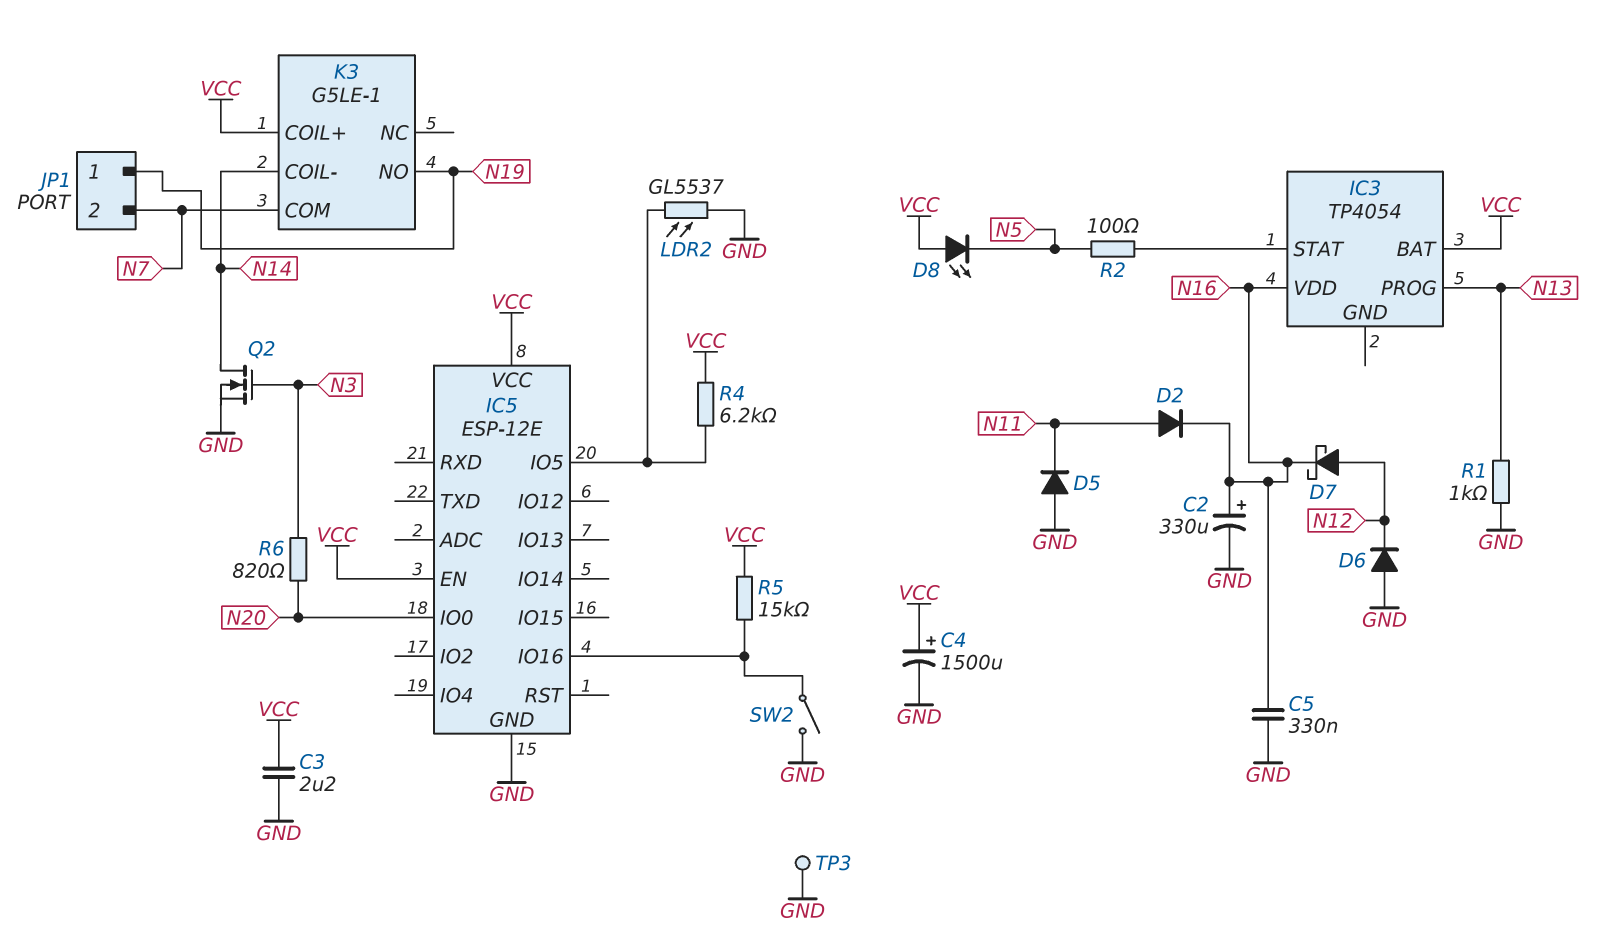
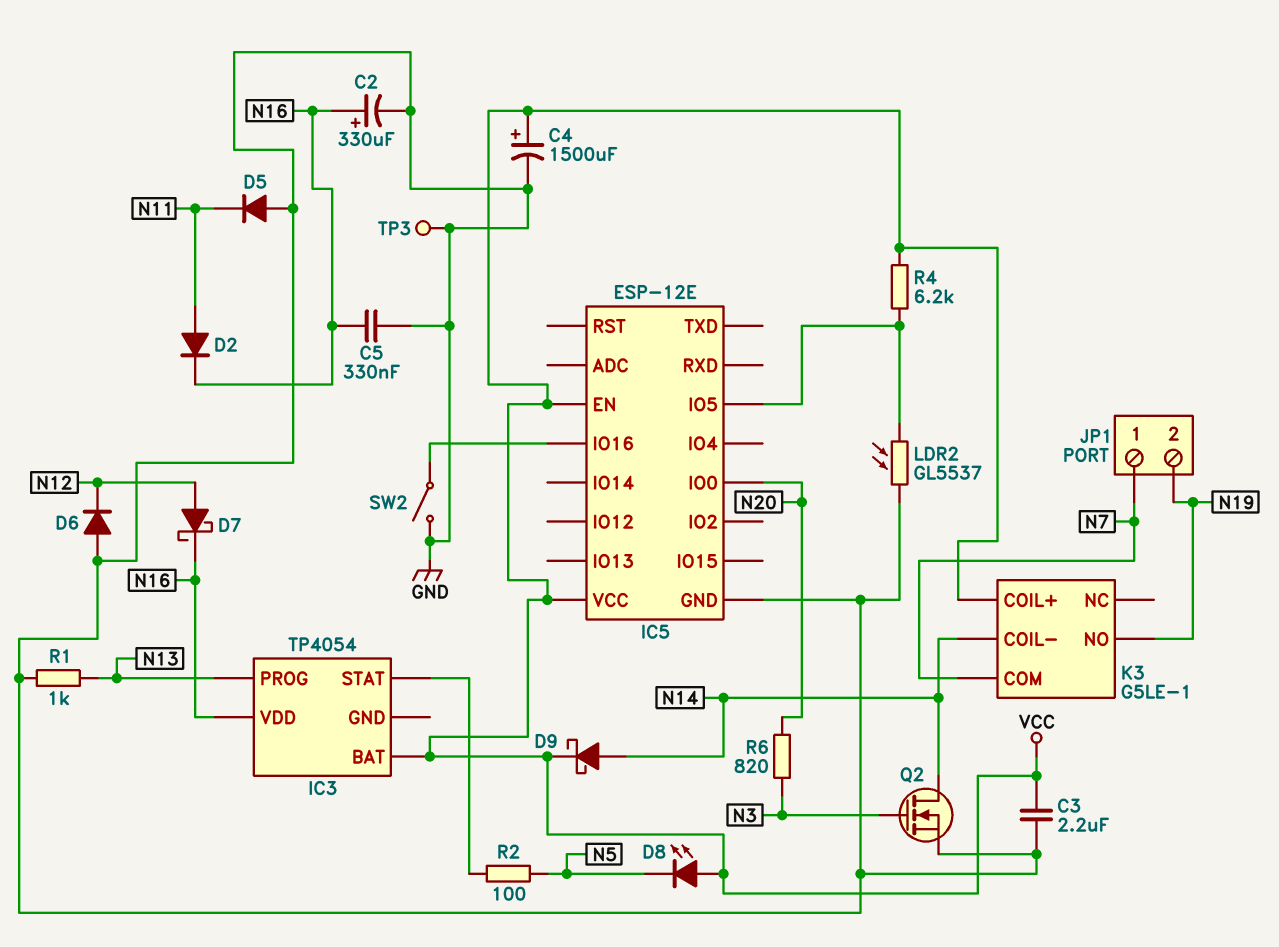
D9: none -> schottky (A N14, K VCC)
JP1 pin 1: N19 -> N7
JP1 pin 2: N7 -> N19
R5: 15k (IC5/IO16, VCC) -> none

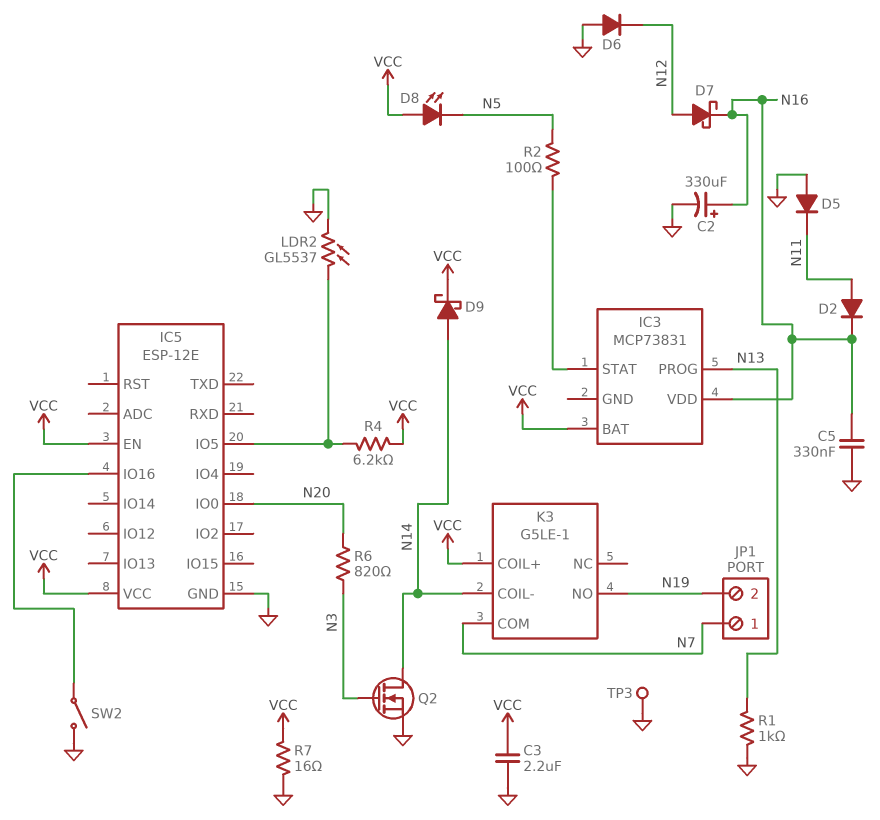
C4: 1500uF (plus VCC, minus GND) -> none
IC3: TP4054 -> MCP73831
R7: none -> 16 (GND, VCC)

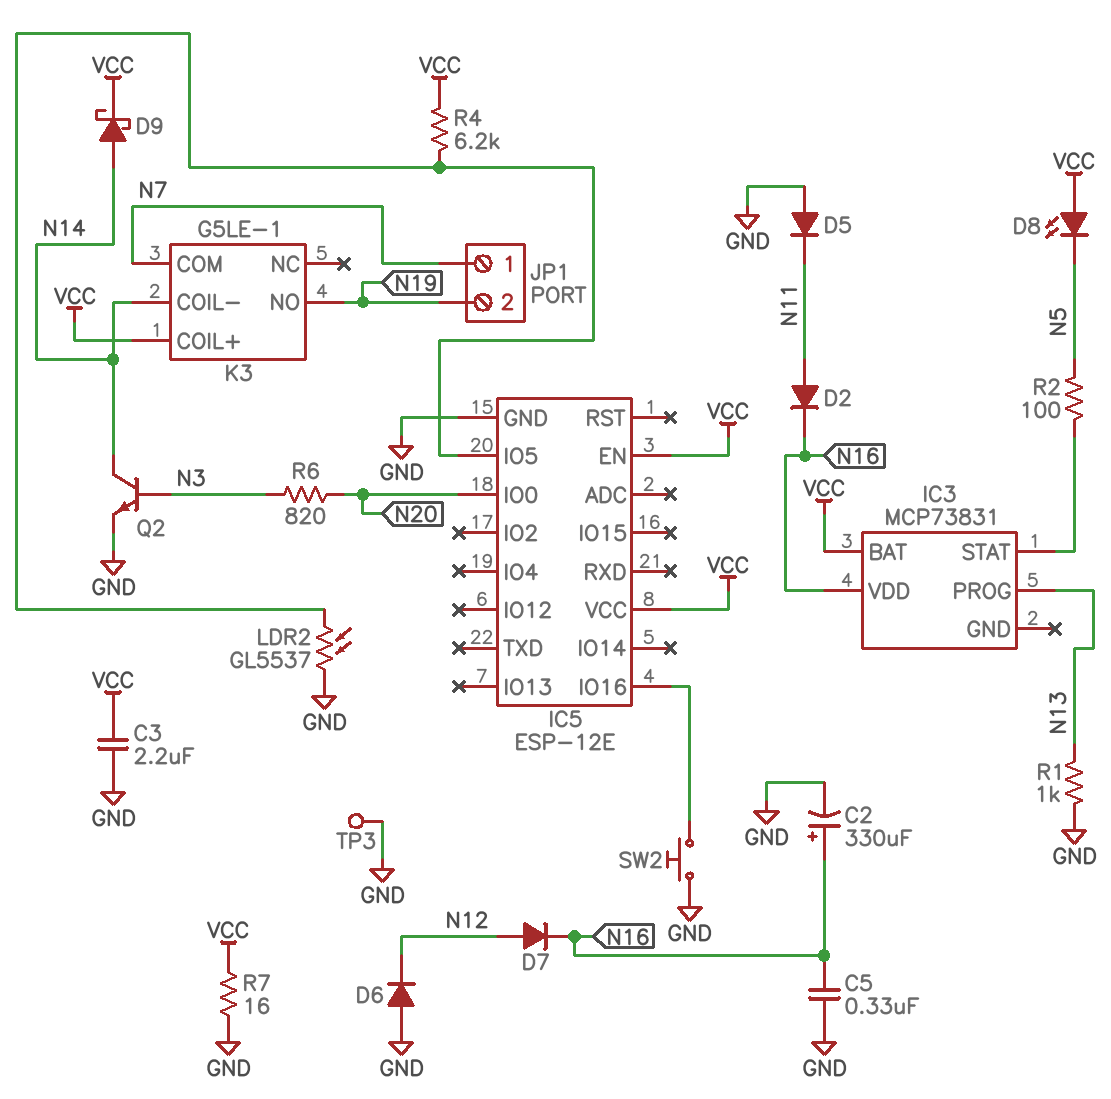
D7: schottky (A N12, K N16) -> diode (A N12, K N16)
Q2: NMOS (G N3, D N14, S GND) -> NPN (B N3, C N14, E GND)
SW2: switch (GND, IC5/IO16) -> button (GND, IC5/IO16)

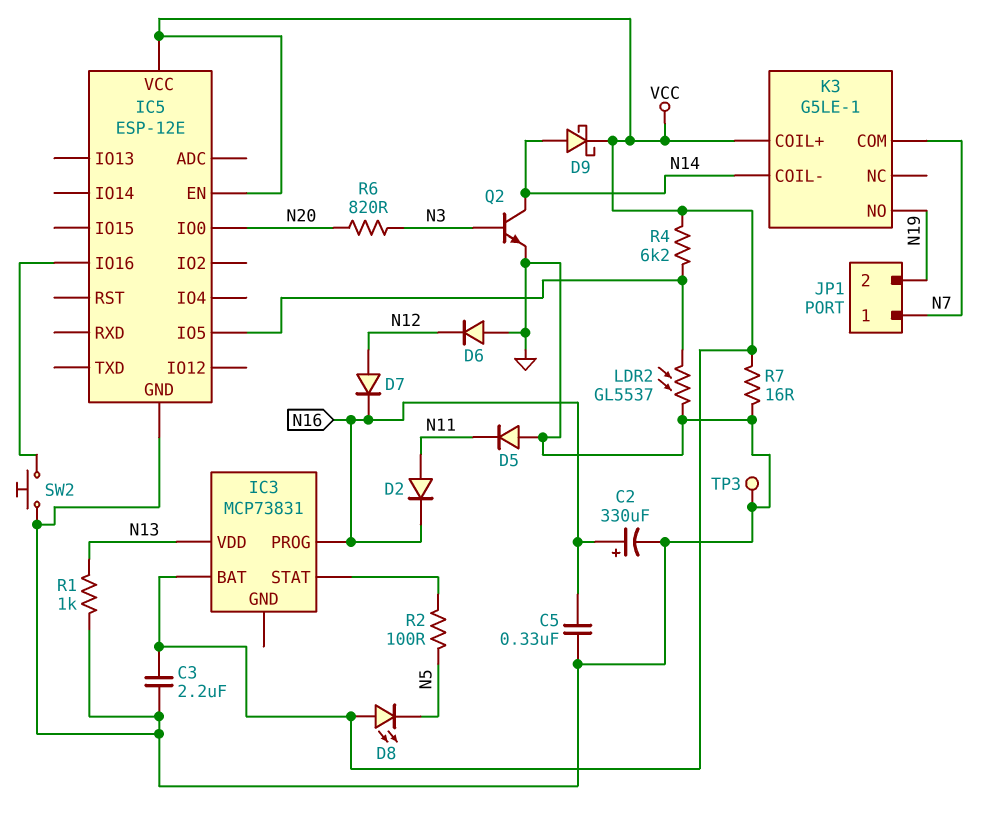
IC3 pin PROG: N13 -> N16
IC3 pin VDD: N16 -> N13

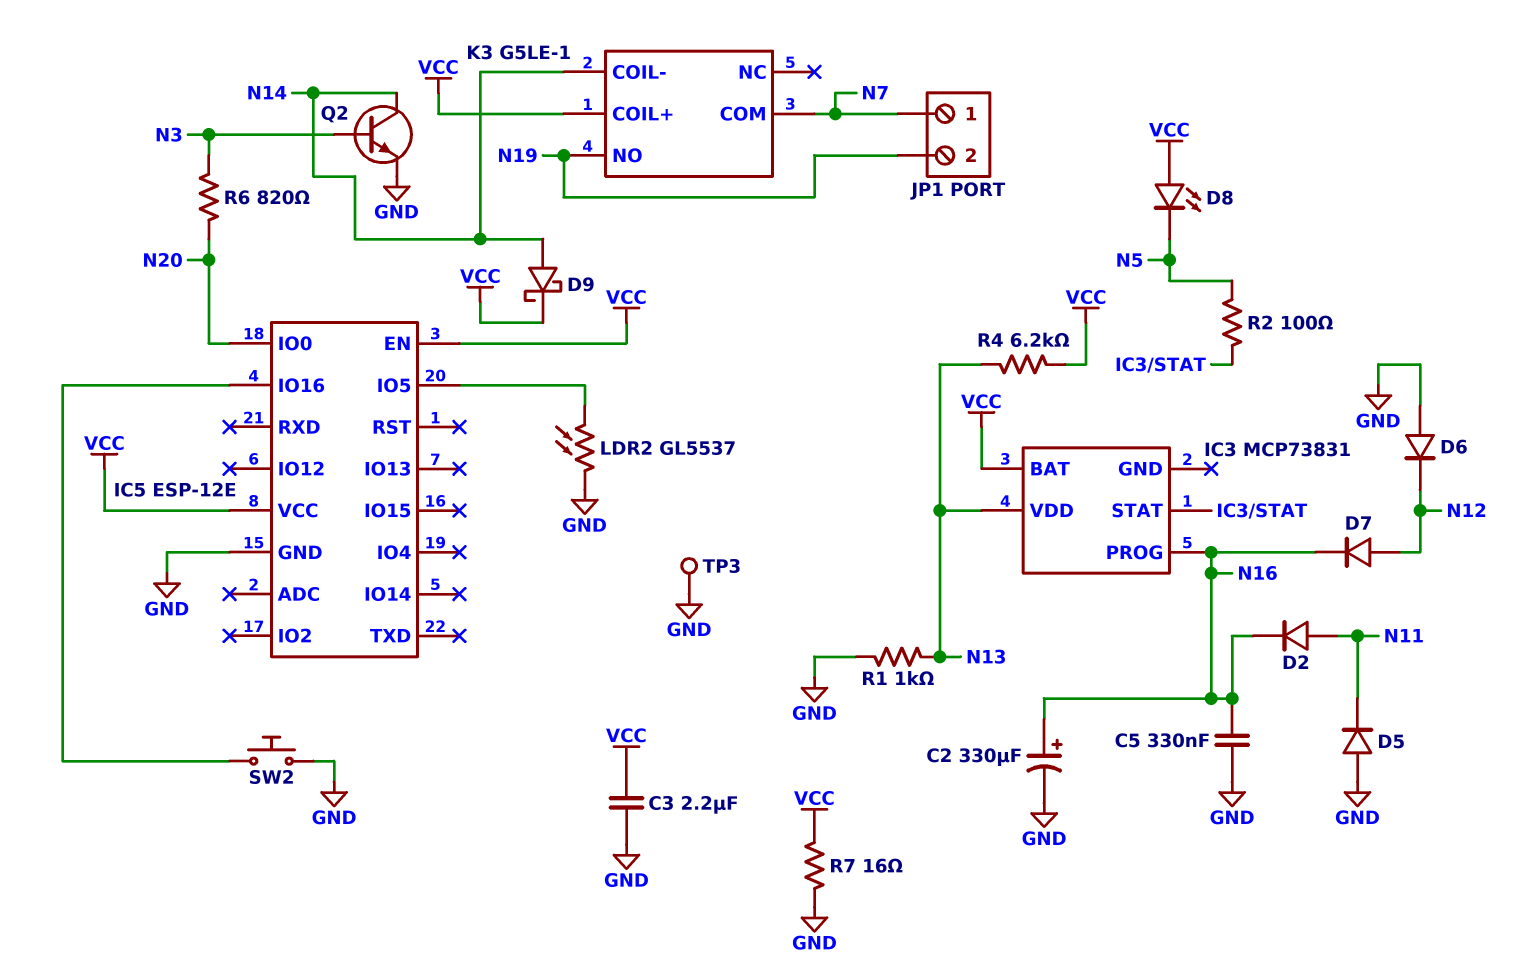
R4: 6.2k (IC5/IO5, VCC) -> 6.2k (N13, VCC)

